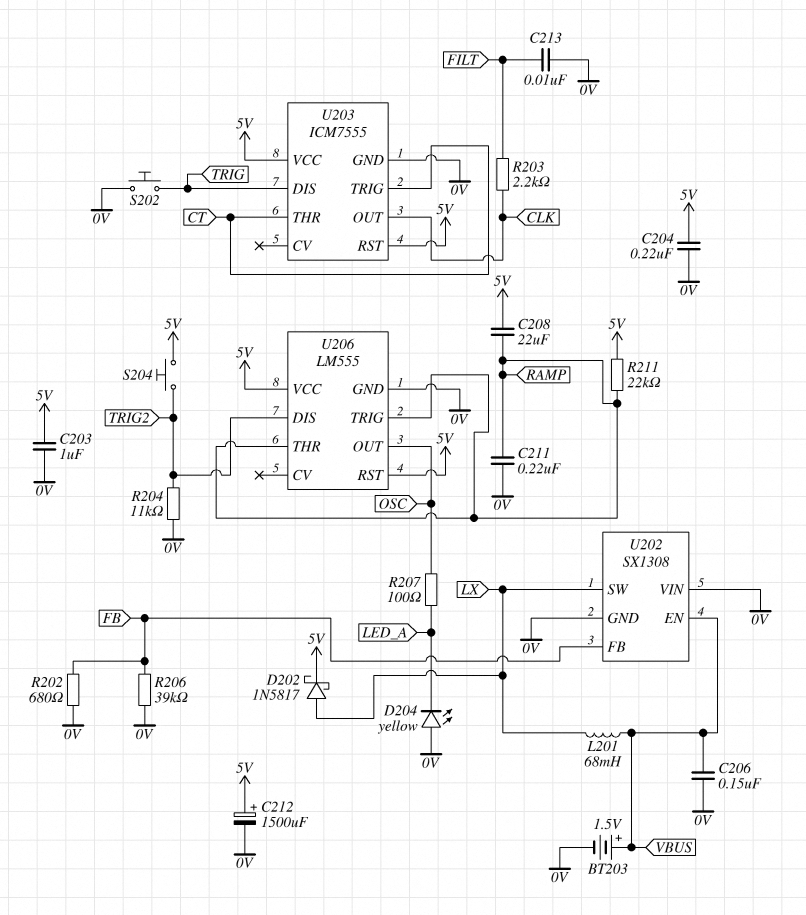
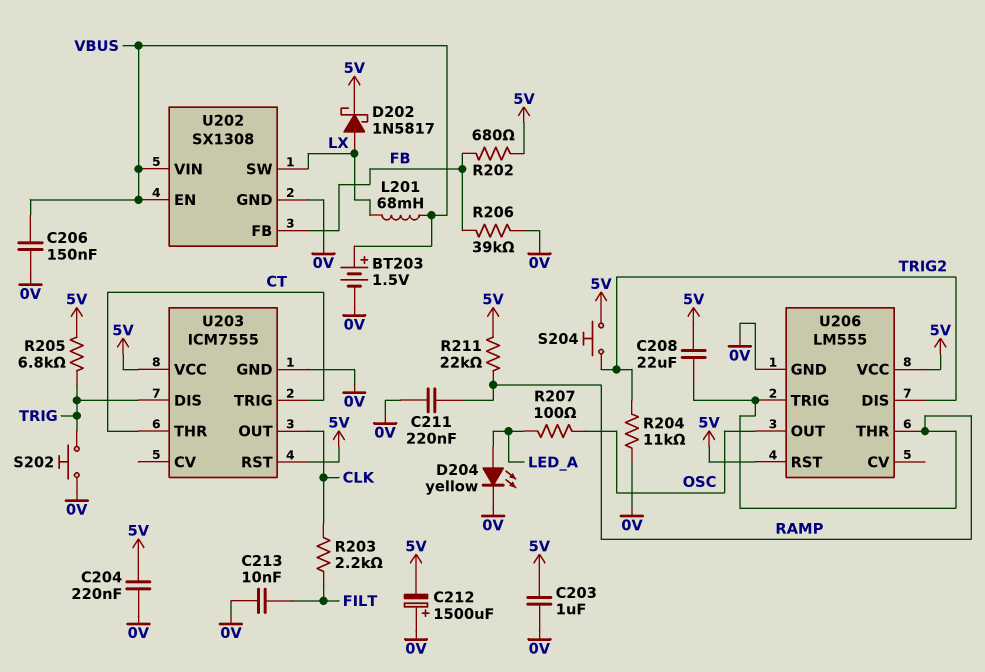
C212: 1500uF (plus 5V, minus 0V) -> 1500uF (plus 0V, minus 5V)
D204: LED yellow (A 0V, K LED_A) -> LED yellow (A LED_A, K 0V)
R202: 680 (0V, FB) -> 680 (5V, FB)
R205: none -> 6.8k (5V, TRIG)
U202 pin VIN: 0V -> VBUS

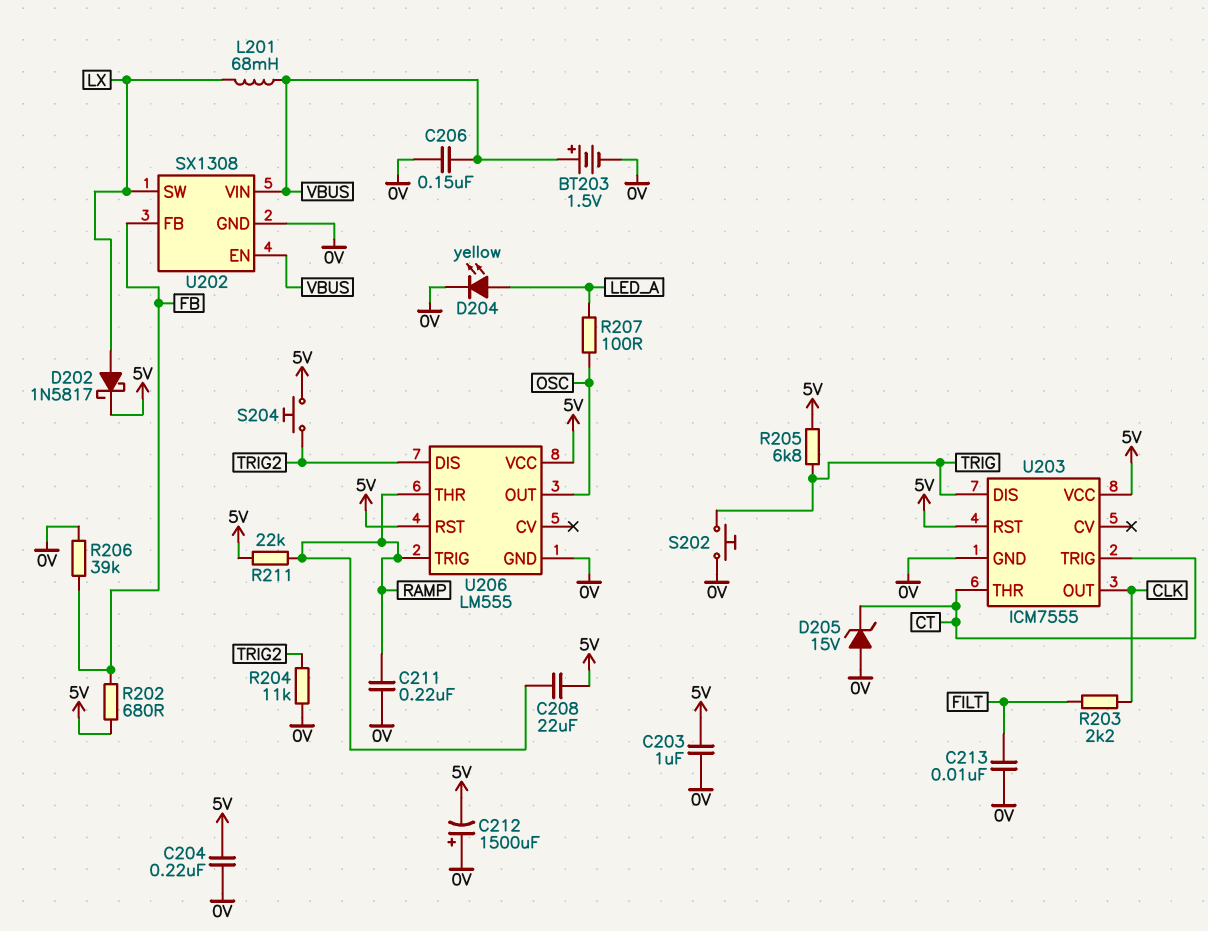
D205: none -> zener 15V (A 0V, K CT)

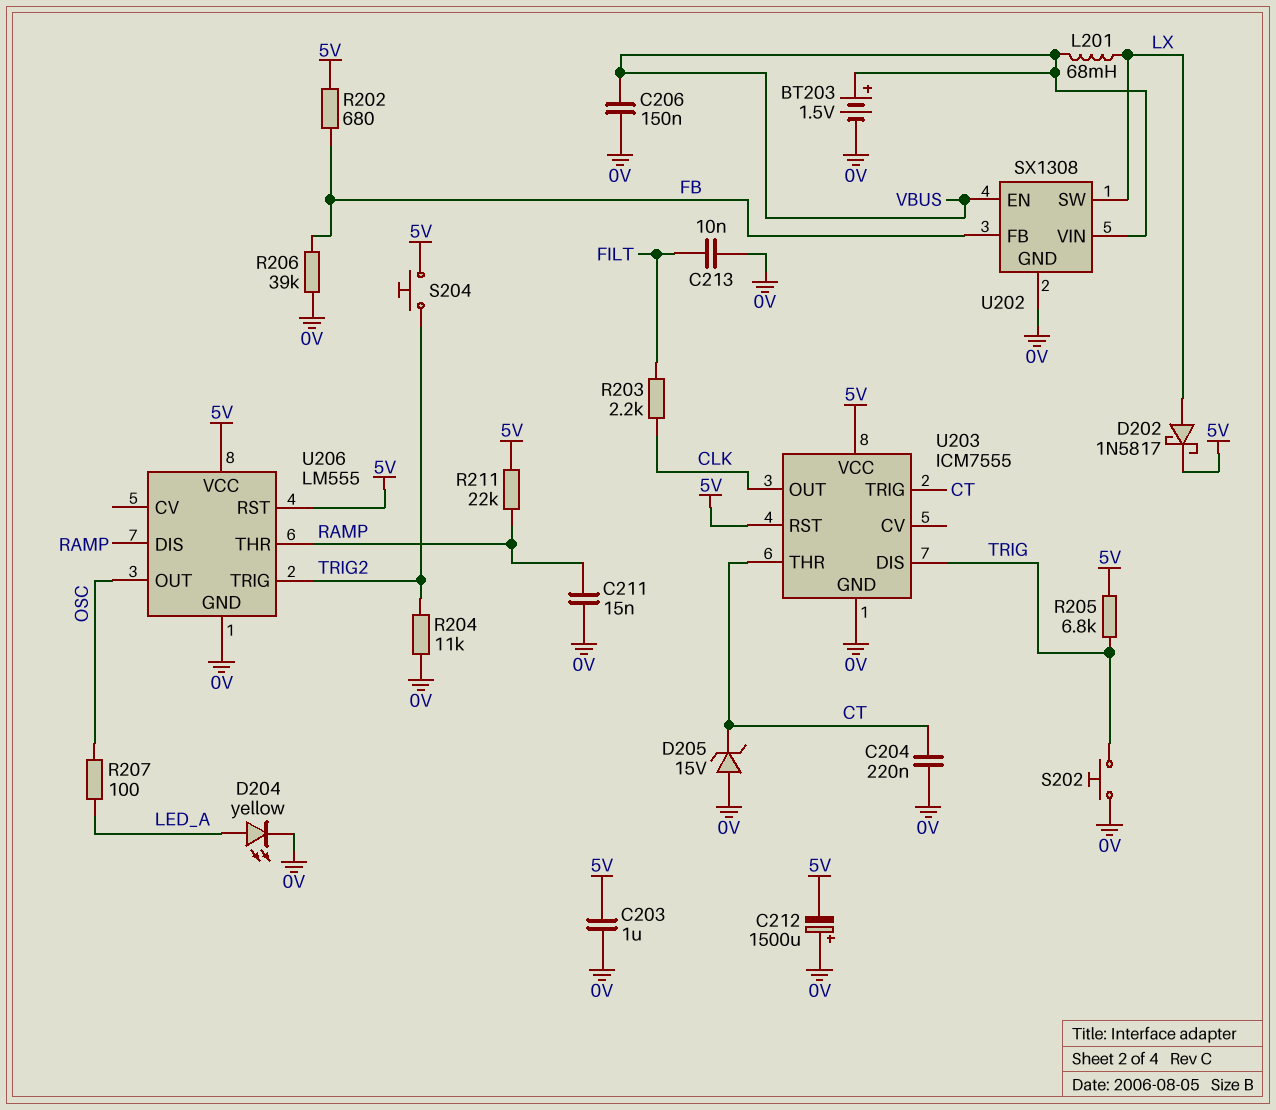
C204: 220nF (0V, 5V) -> 220nF (0V, CT)
C208: 22uF (5V, RAMP) -> none
C211: 220nF (0V, RAMP) -> 15nF (0V, RAMP)
U206 pin DIS: TRIG2 -> RAMP
U206 pin TRIG: RAMP -> TRIG2

